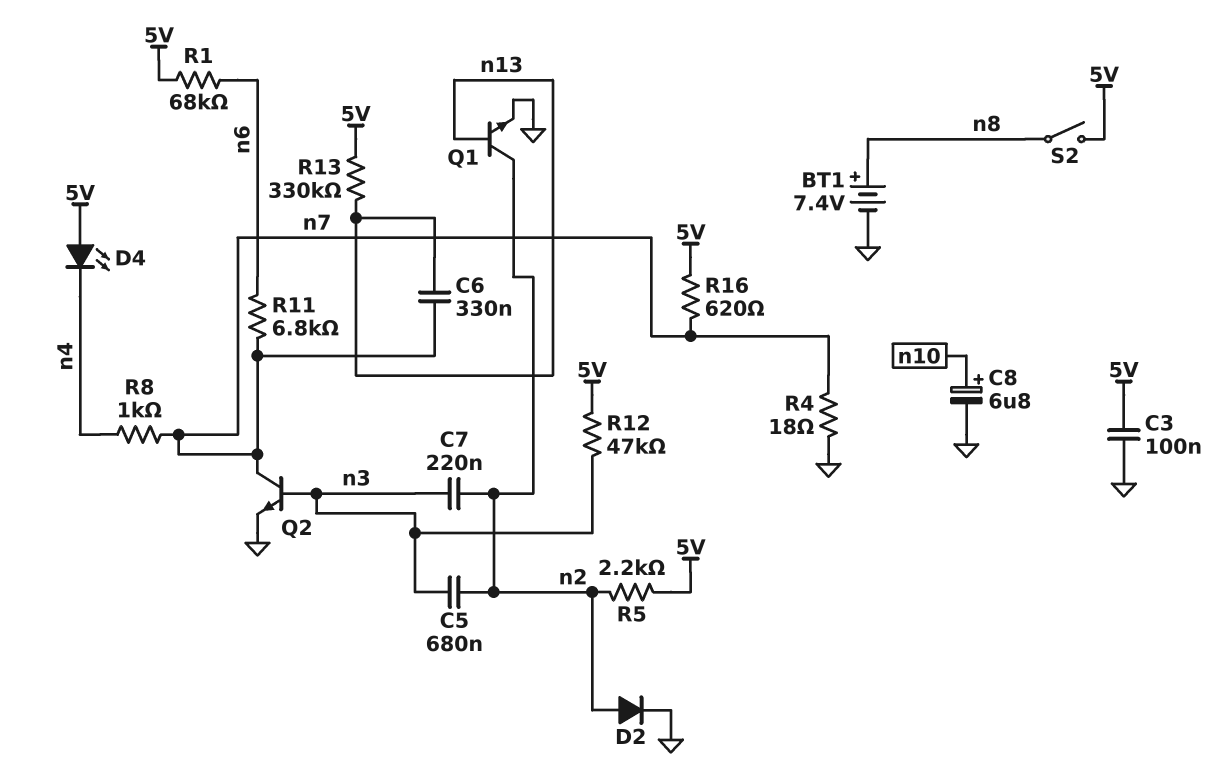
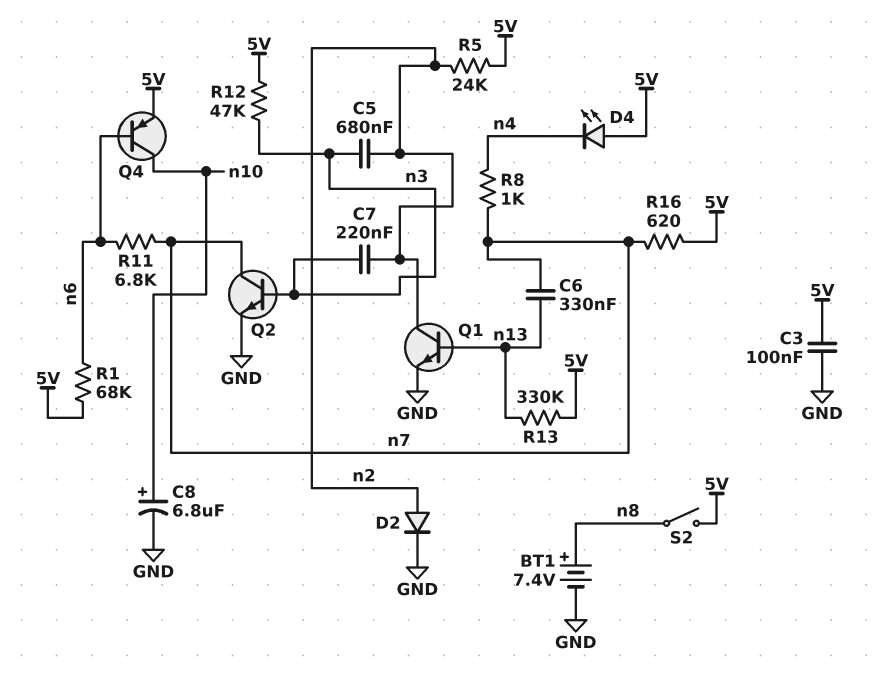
Q4: none -> PNP (B n6, C n10, E 5V)
R4: 18 (GND, n7) -> none
R5: 2.2k (5V, n2) -> 24k (5V, n2)

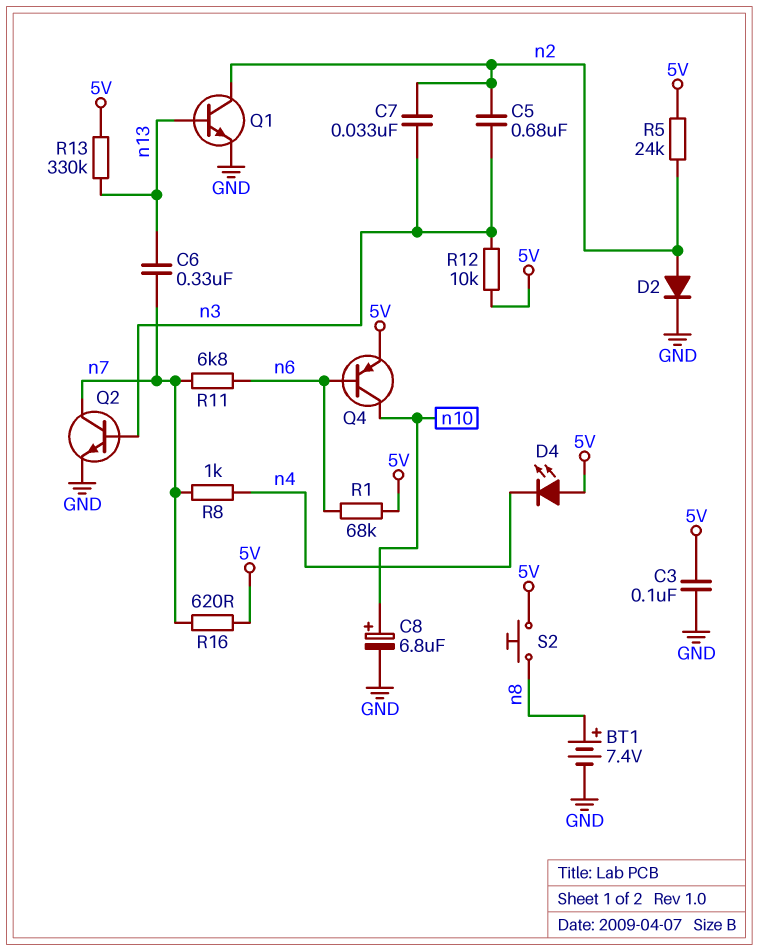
C7: 220nF (n2, n3) -> 33nF (n2, n3)
R12: 47k (5V, n3) -> 10k (5V, n3)
S2: switch (5V, n8) -> button (5V, n8)

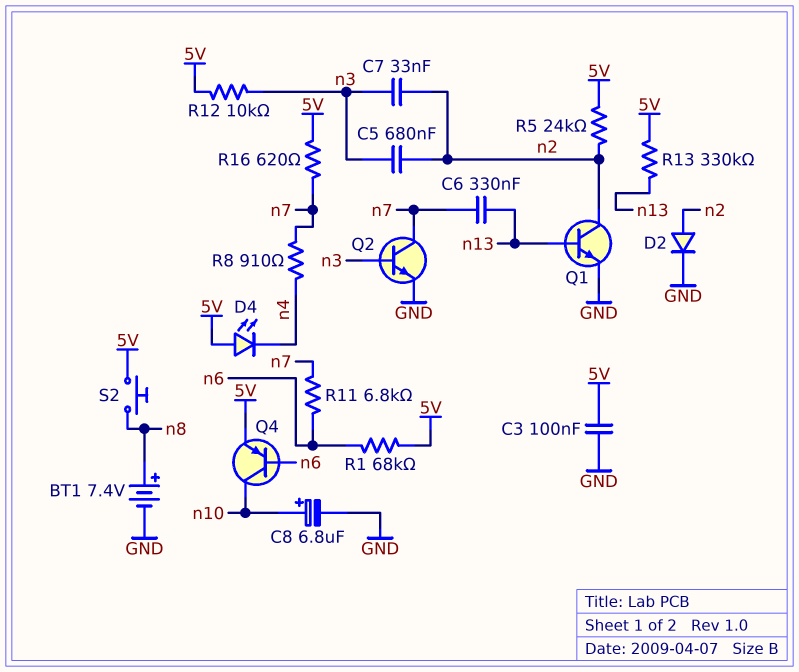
R8: 1k (n4, n7) -> 910 (n4, n7)

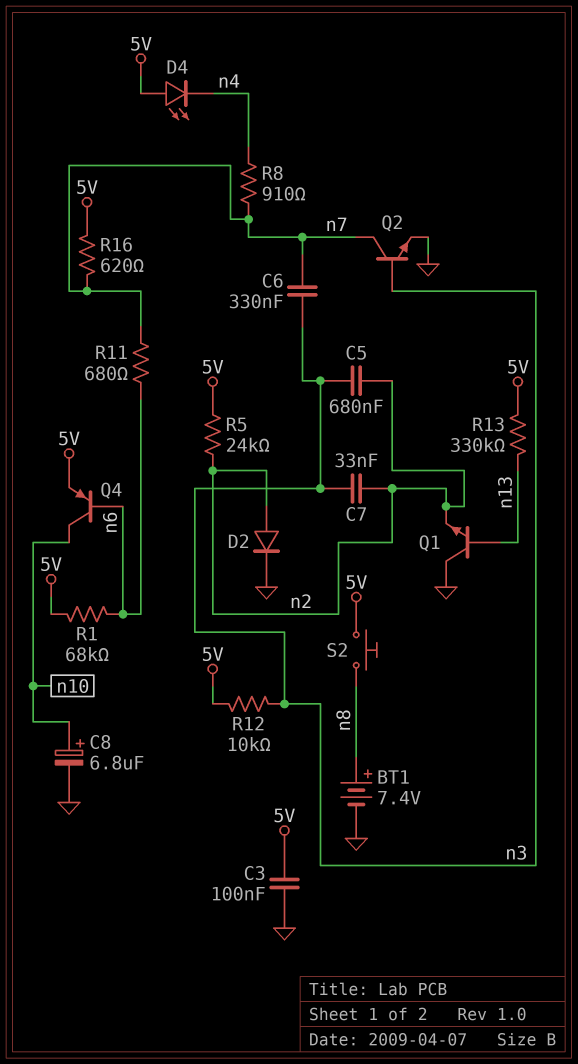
C6: 330nF (n7, n13) -> 330nF (n3, n7)
Q1: NPN (B n13, C n2, E GND) -> NPN (B n13, C GND, E n2)
R11: 6.8k (n6, n7) -> 680 (n6, n7)

